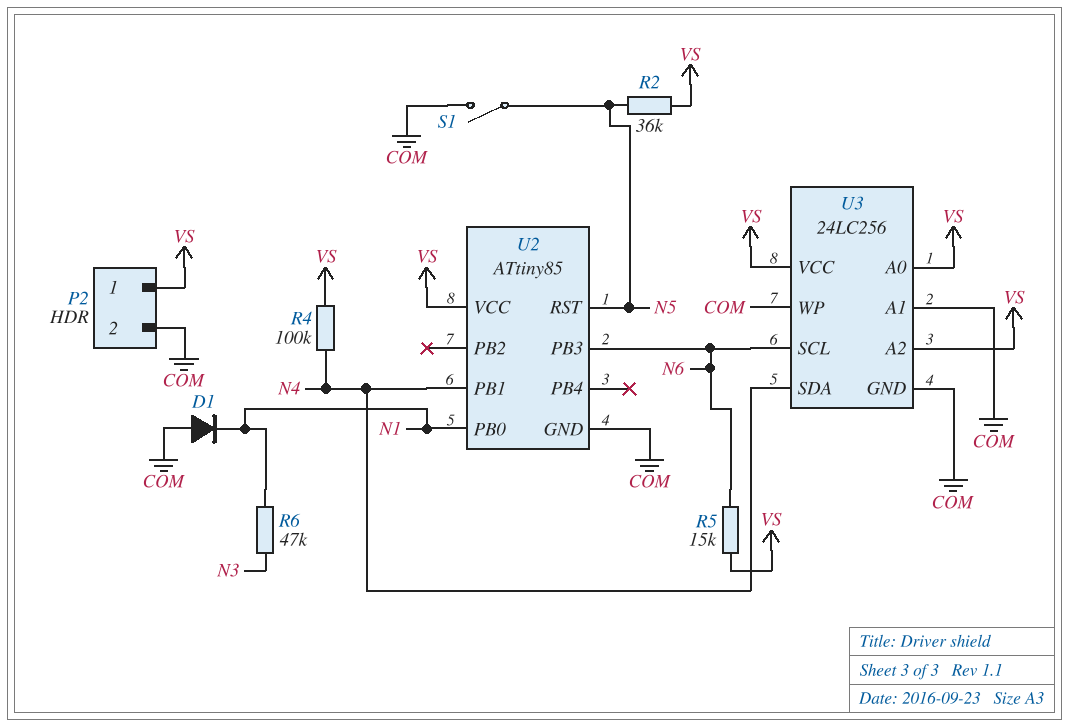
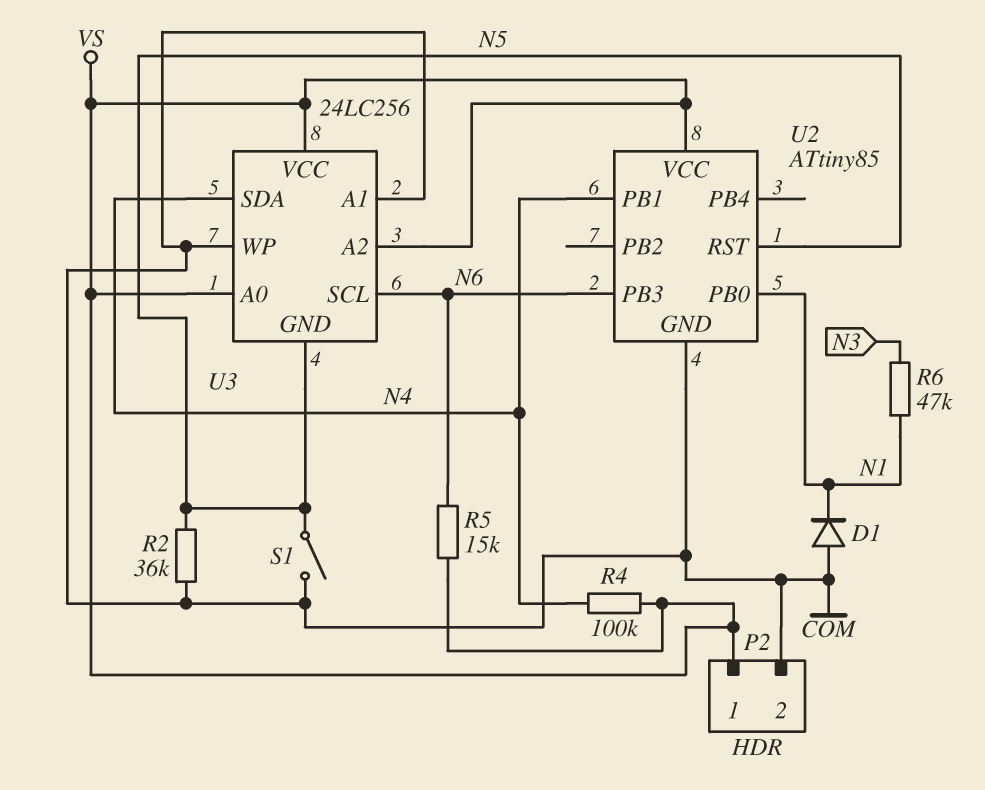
R2: 36k (N5, VS) -> 36k (COM, N5)
U3 pin GND: COM -> N5

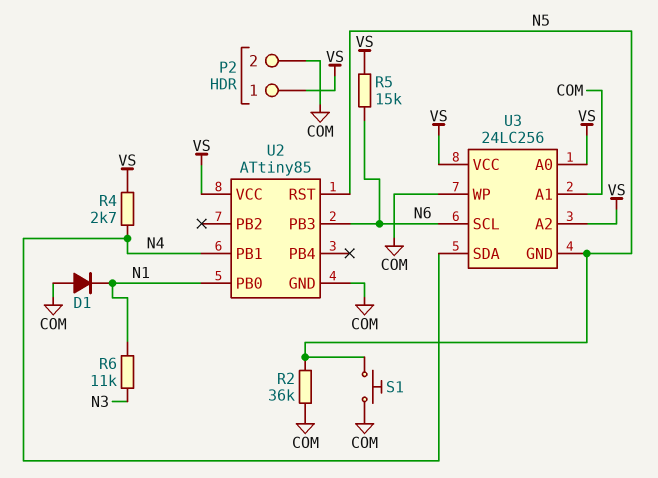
R4: 100k (N4, VS) -> 2.7k (N4, VS)
R6: 47k (N1, N3) -> 11k (N1, N3)
S1: switch (COM, N5) -> button (COM, N5)

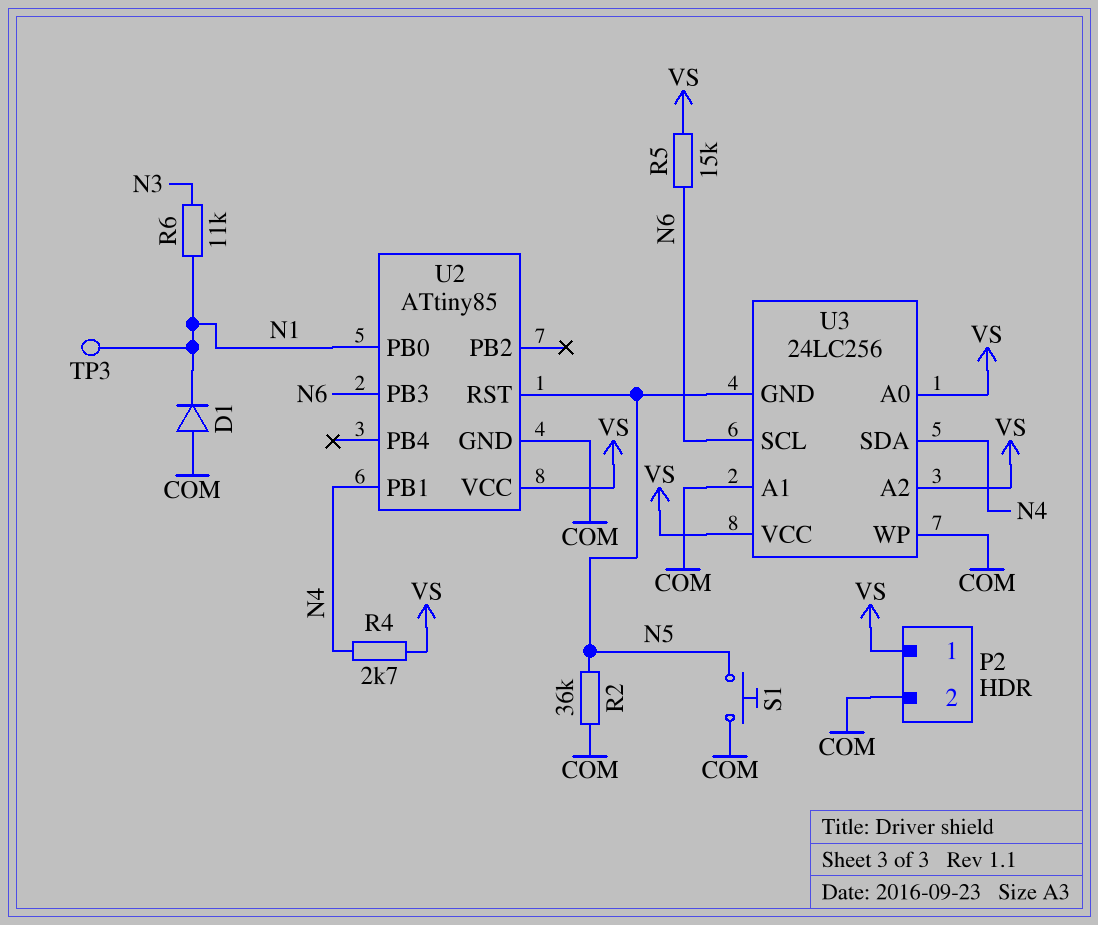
TP3: none -> test point (N1)

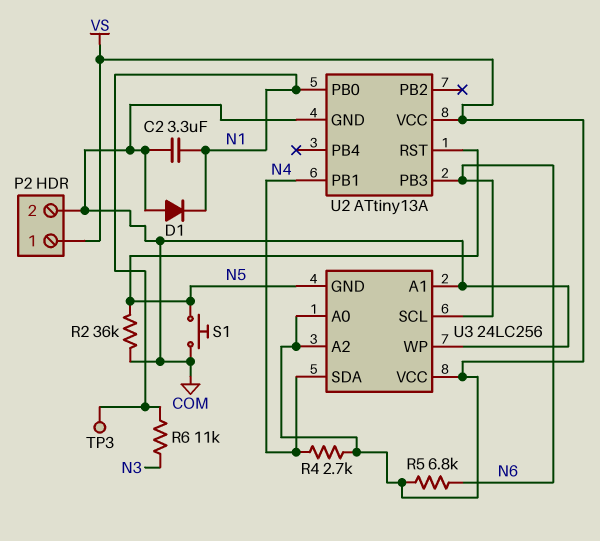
C2: none -> 3.3uF (COM, N1)
R5: 15k (N6, VS) -> 6.8k (N6, VS)
U2: ATtiny85 -> ATtiny13A

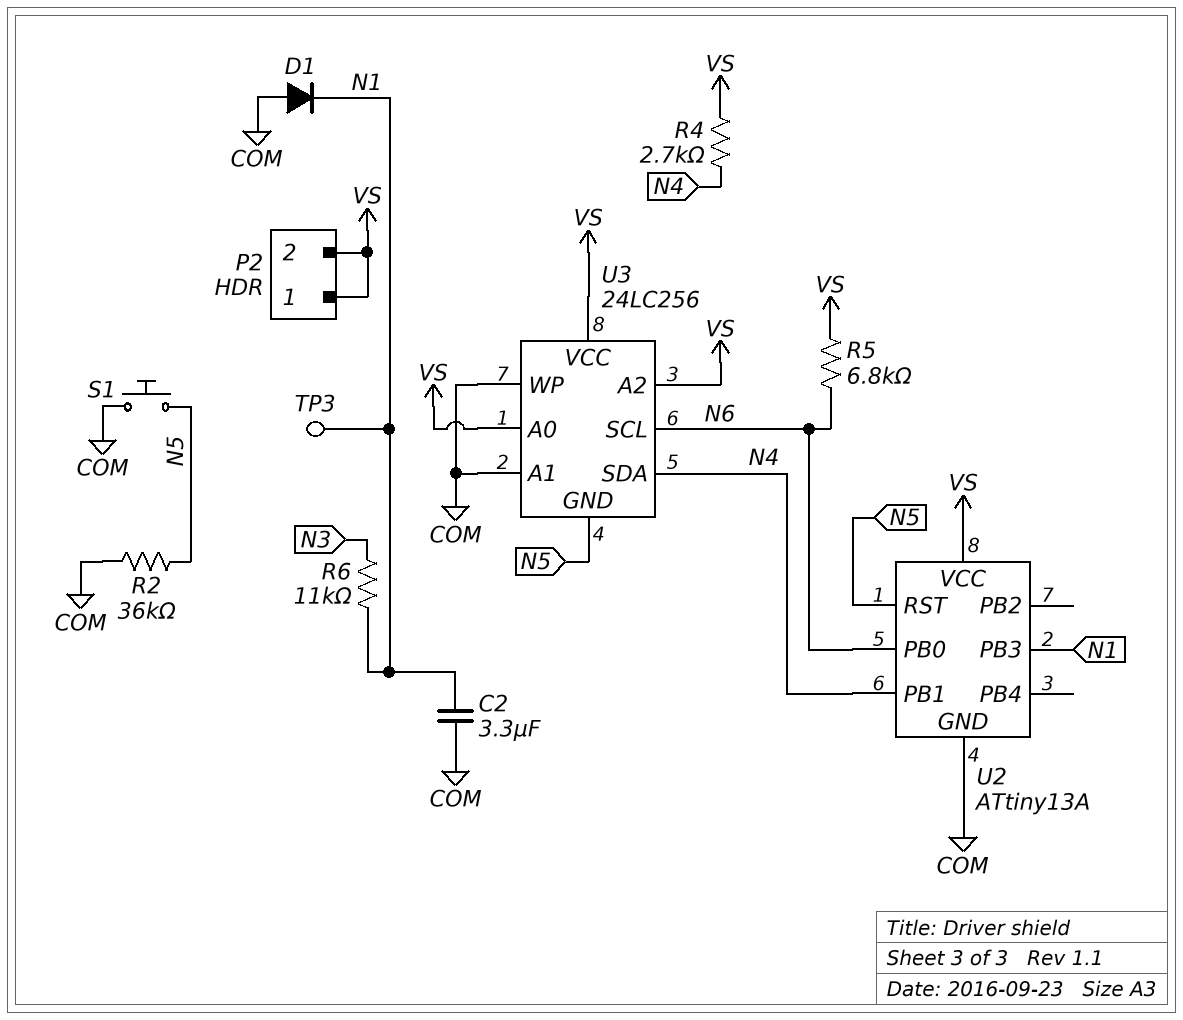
P2 pin 2: COM -> VS
U2 pin PB0: N1 -> N6
U2 pin PB3: N6 -> N1

